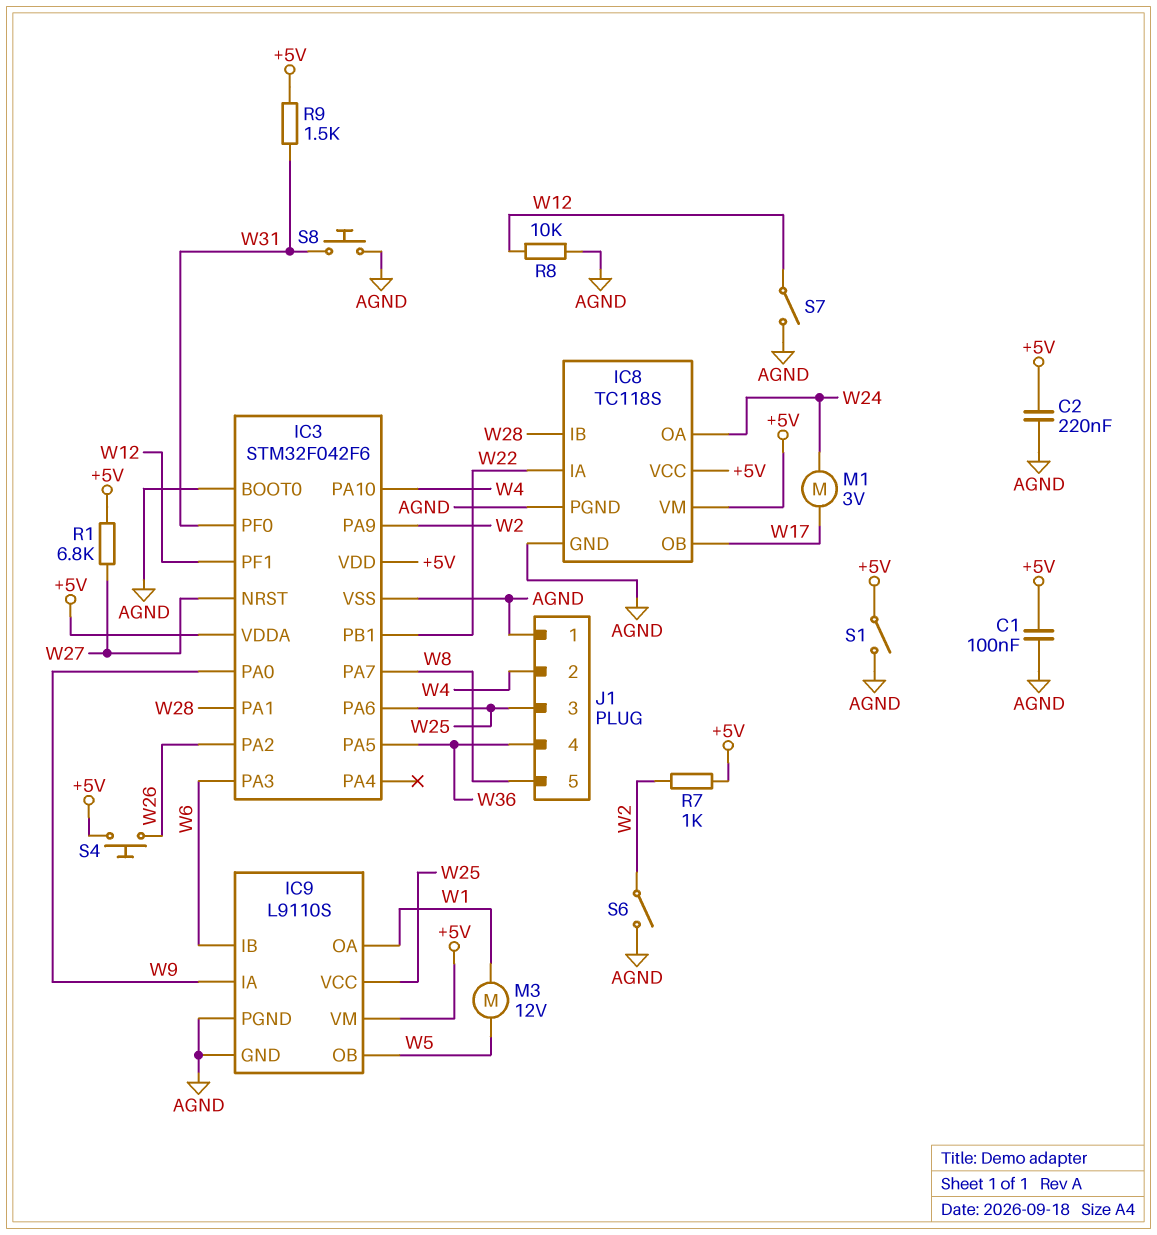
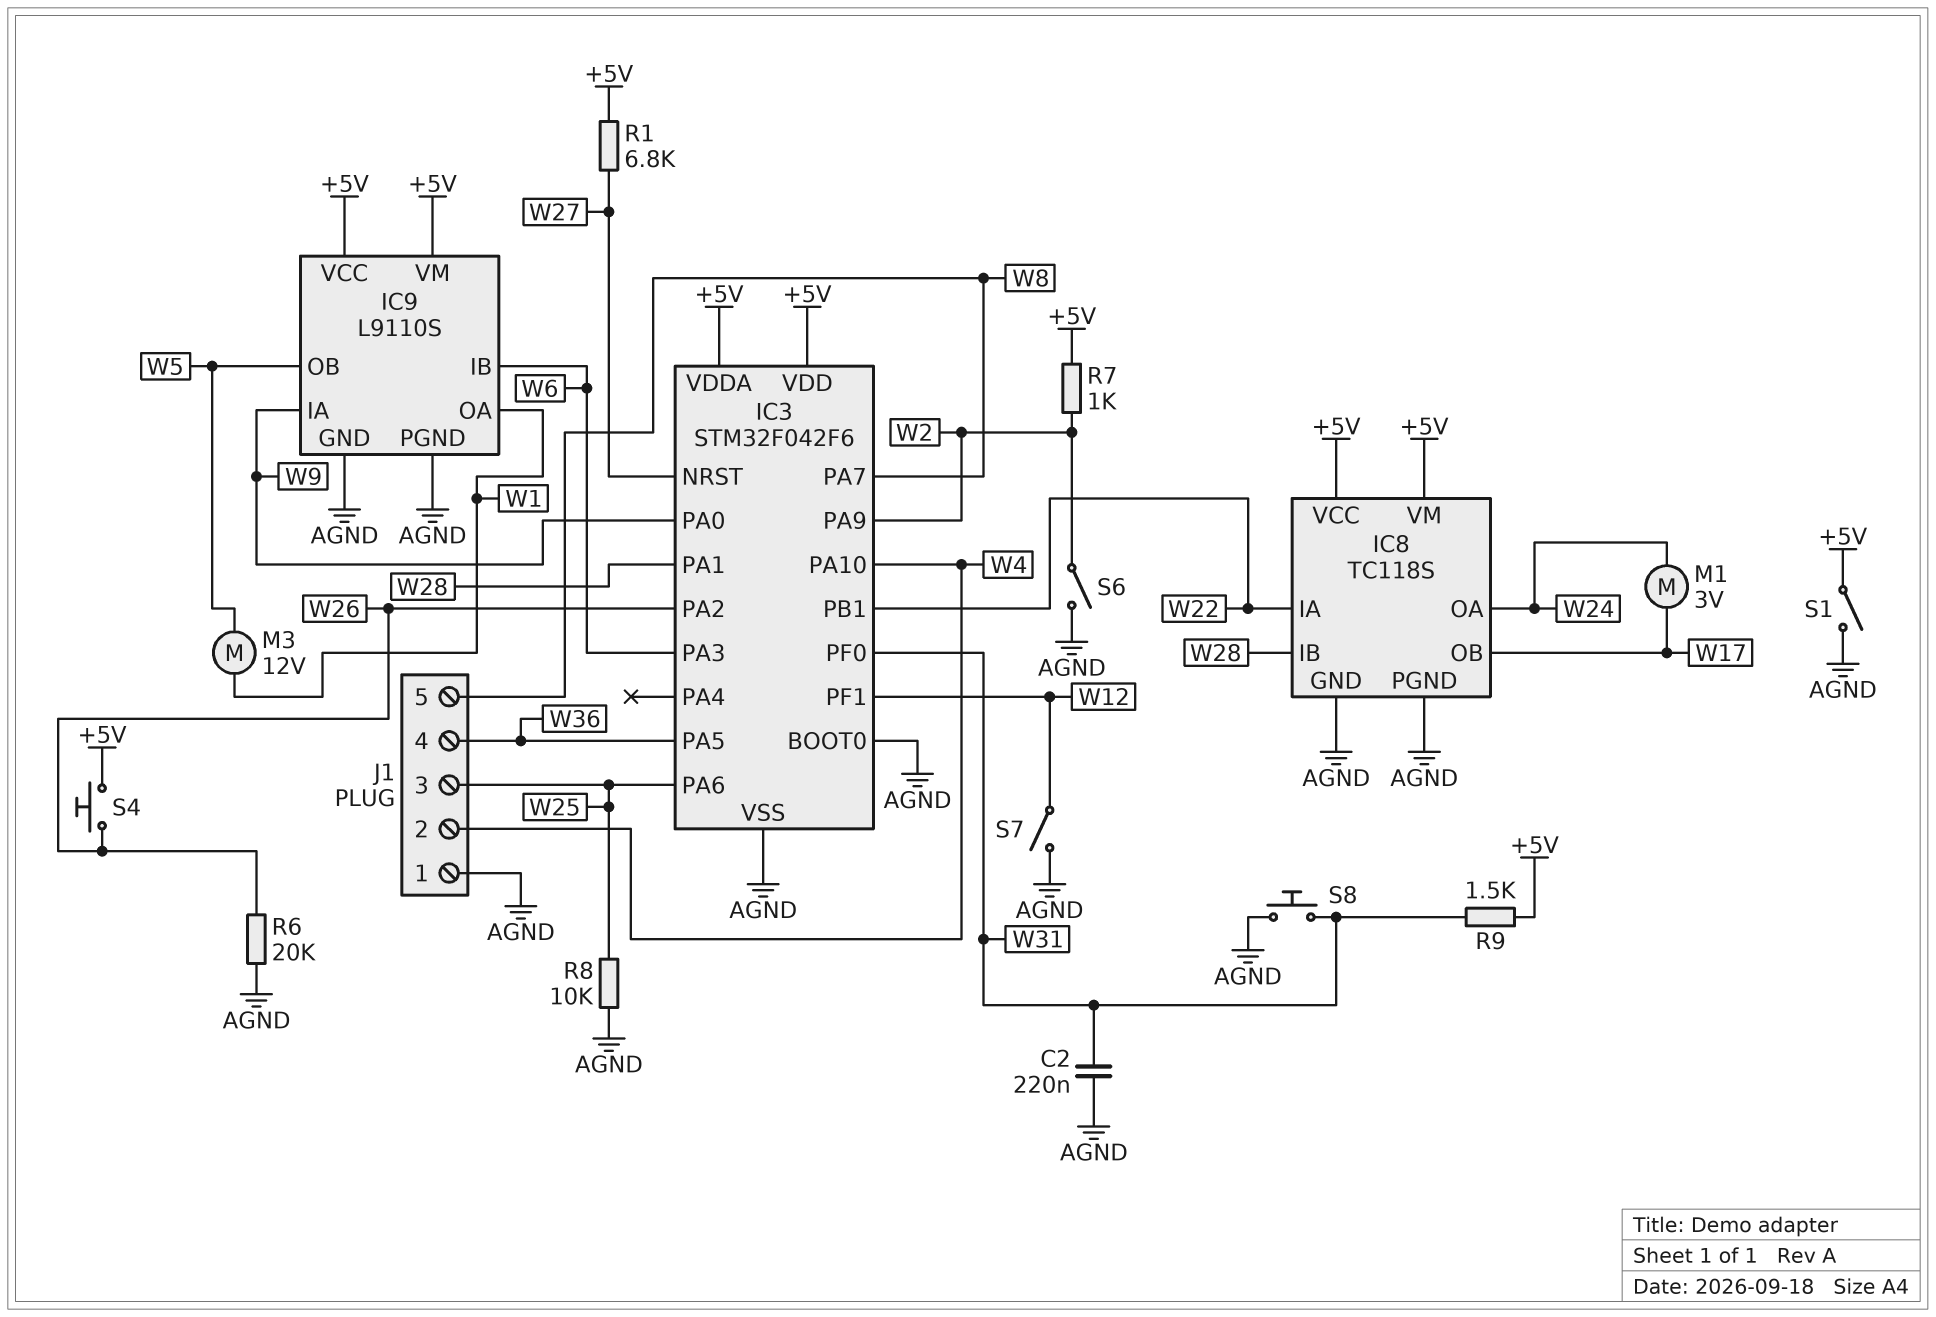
C1: 100nF (+5V, AGND) -> none
C2: 220nF (+5V, AGND) -> 220nF (AGND, W31)
IC9 pin VCC: W25 -> +5V
R6: none -> 20k (AGND, W26)
R8: 10k (AGND, W12) -> 10k (AGND, W25)

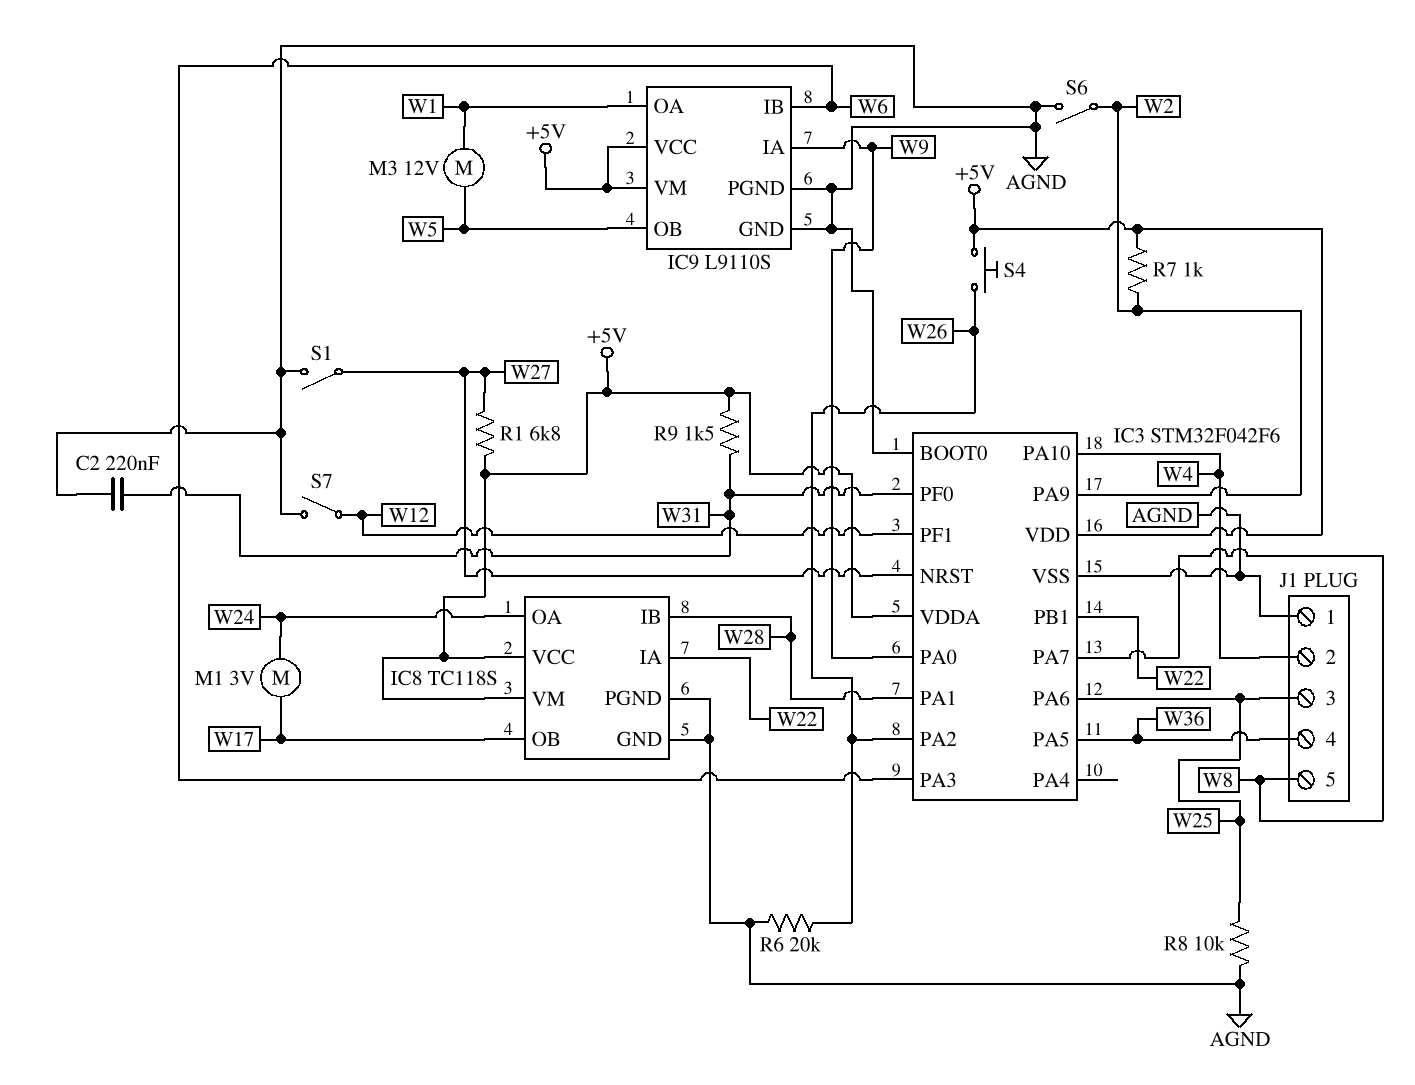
S1: switch (+5V, AGND) -> switch (AGND, W27)
S8: button (AGND, W31) -> none

